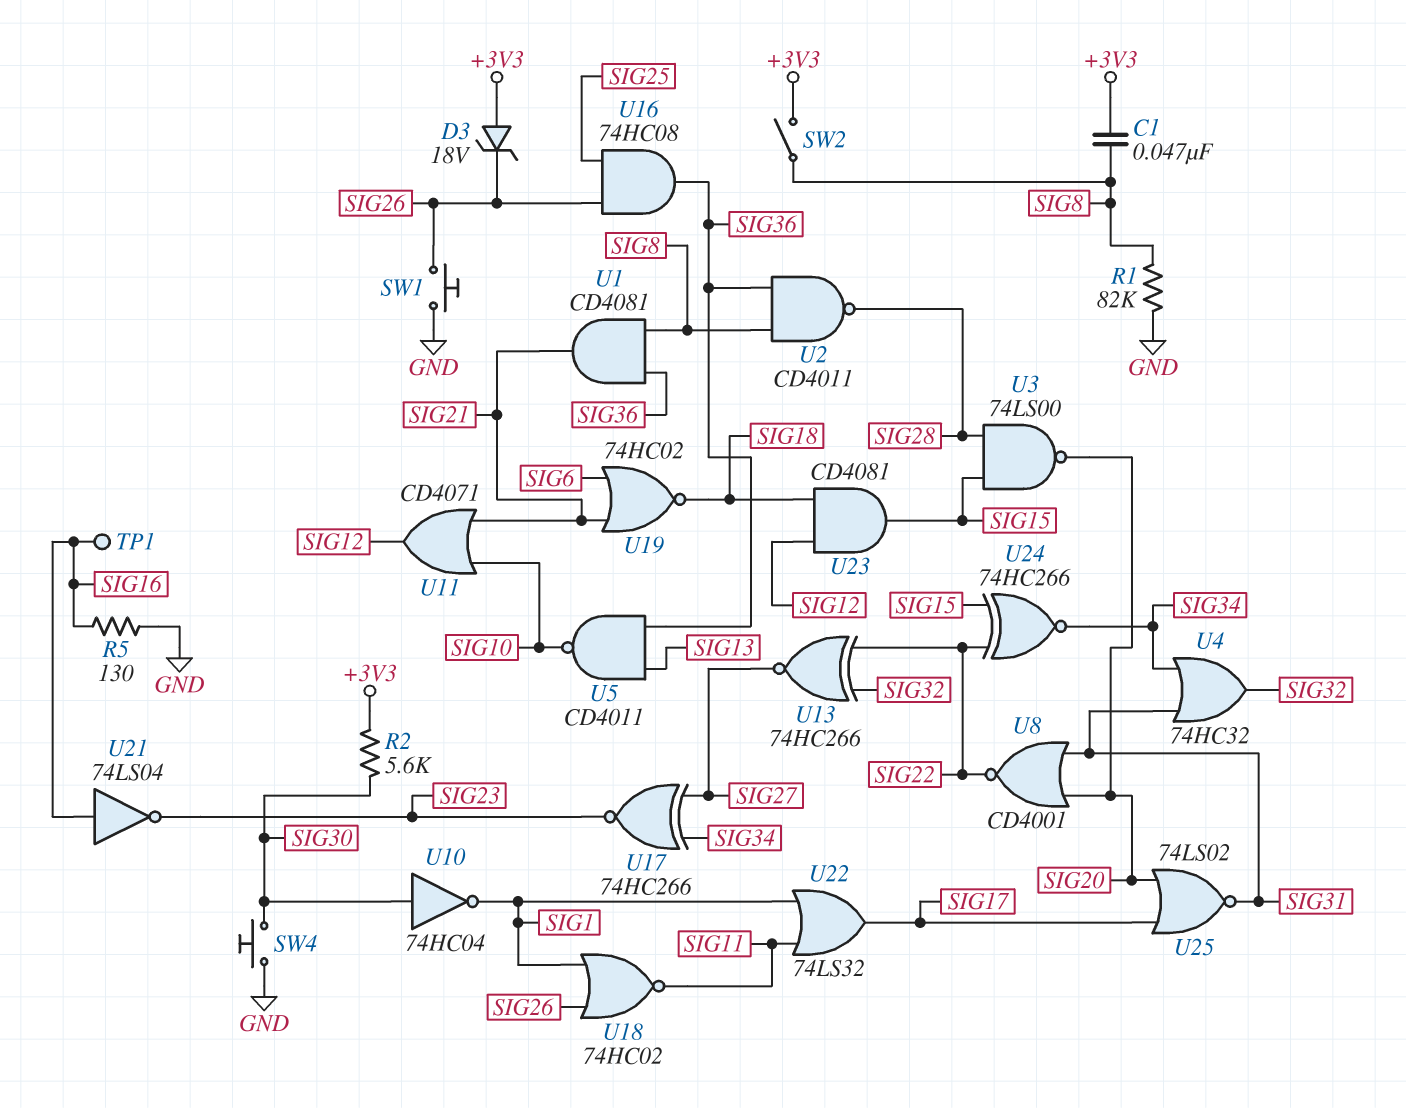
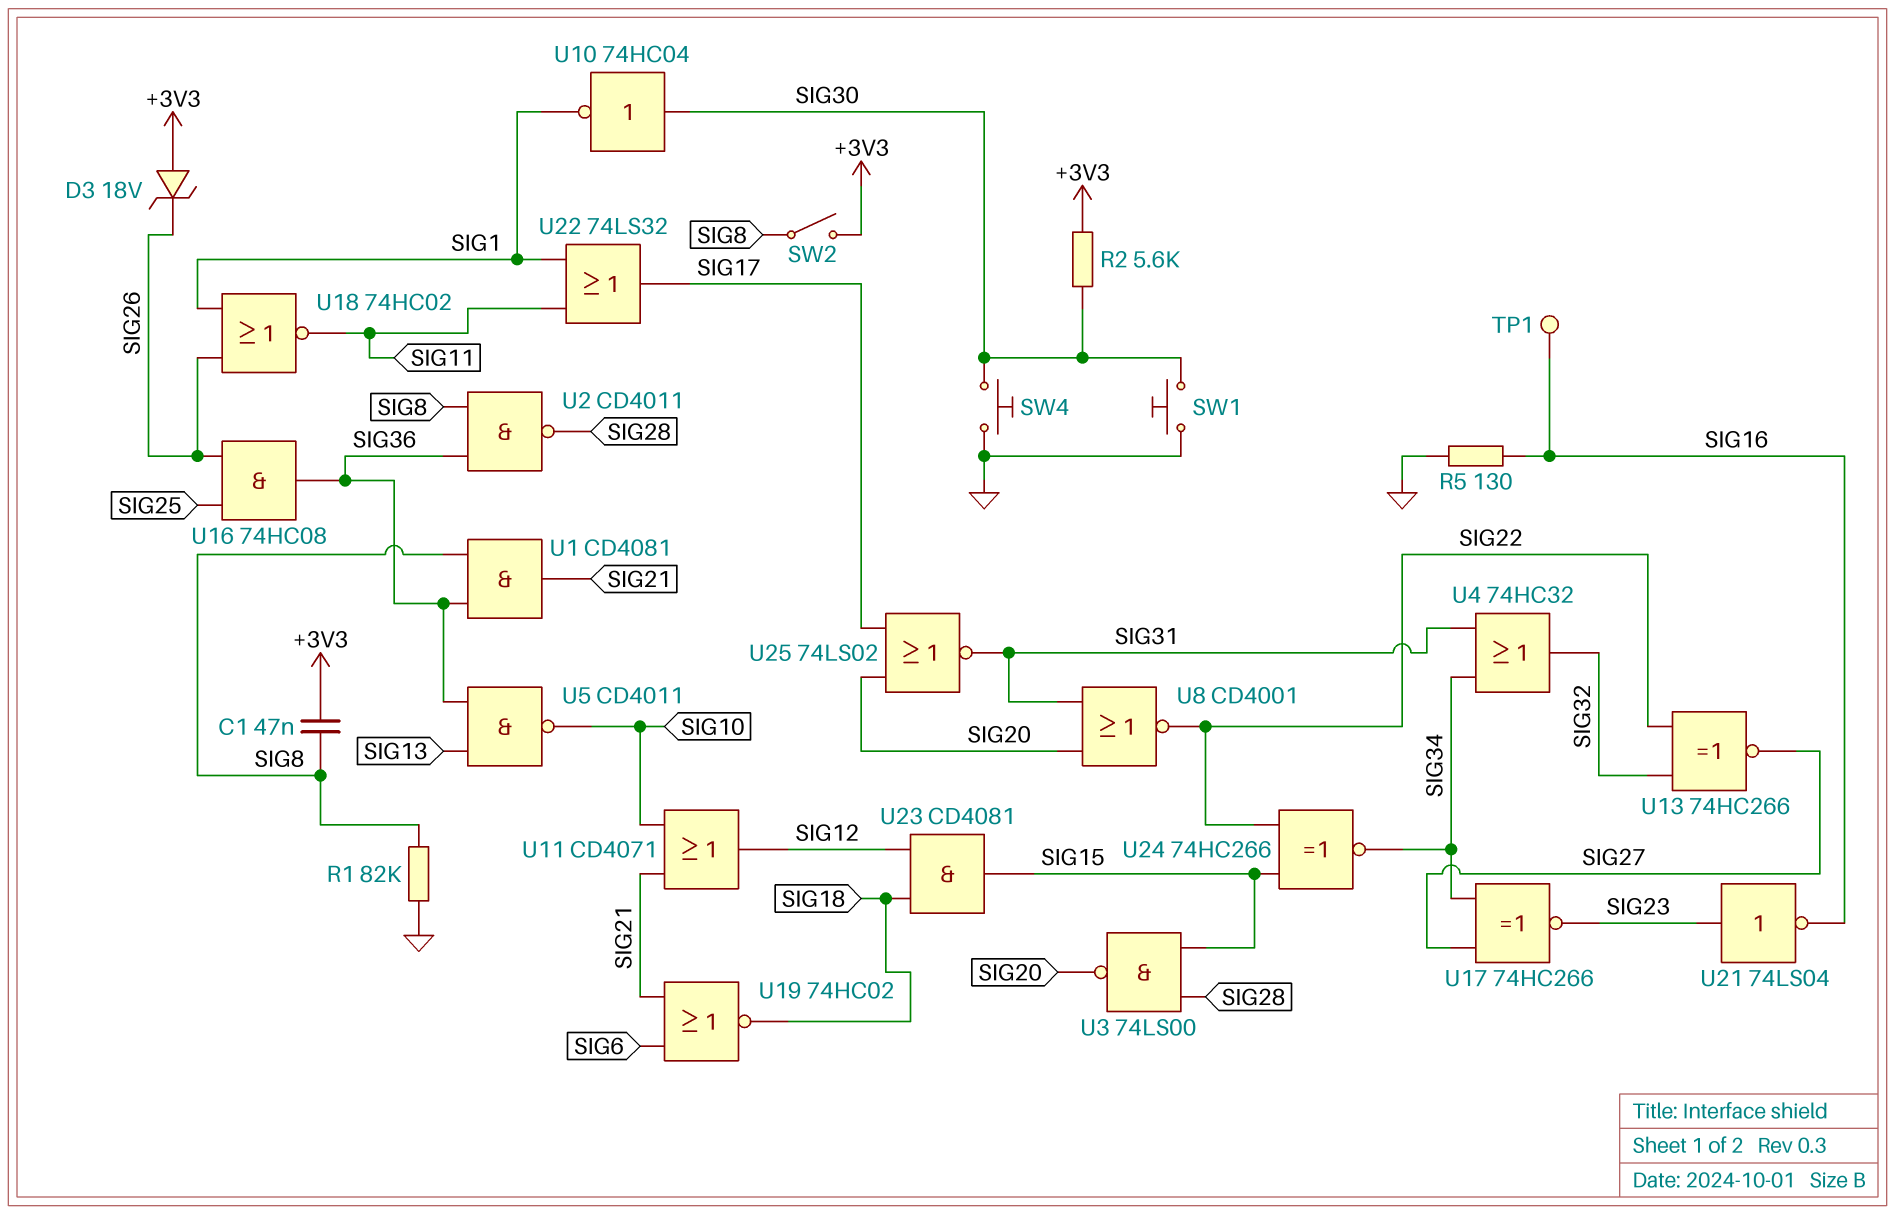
SW1: button (GND, SIG26) -> button (GND, SIG30)
U21: NOT 74LS04 (in SIG16, out SIG23) -> NOT 74LS04 (in SIG23, out SIG16)

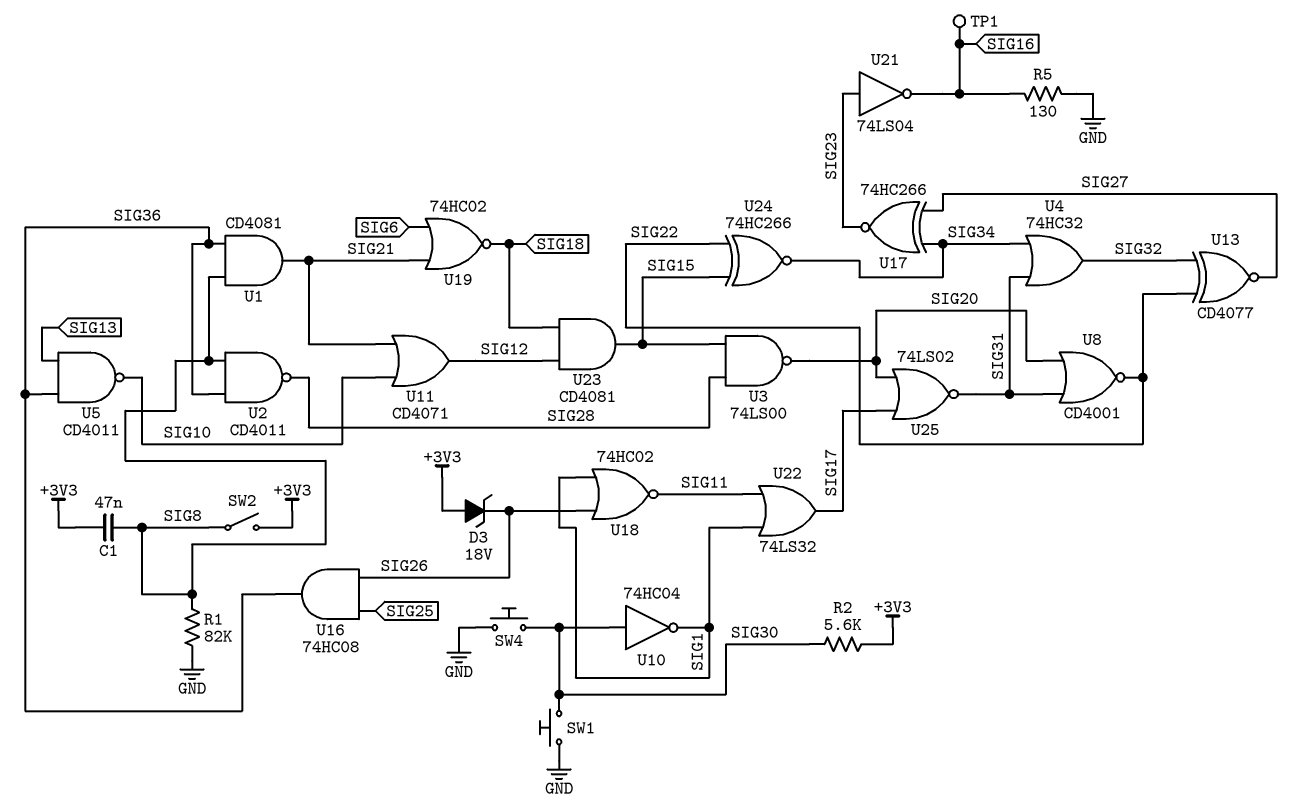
U13: XNOR 74HC266 (in SIG22, in SIG32, out SIG27) -> XNOR CD4077 (in SIG22, in SIG32, out SIG27)

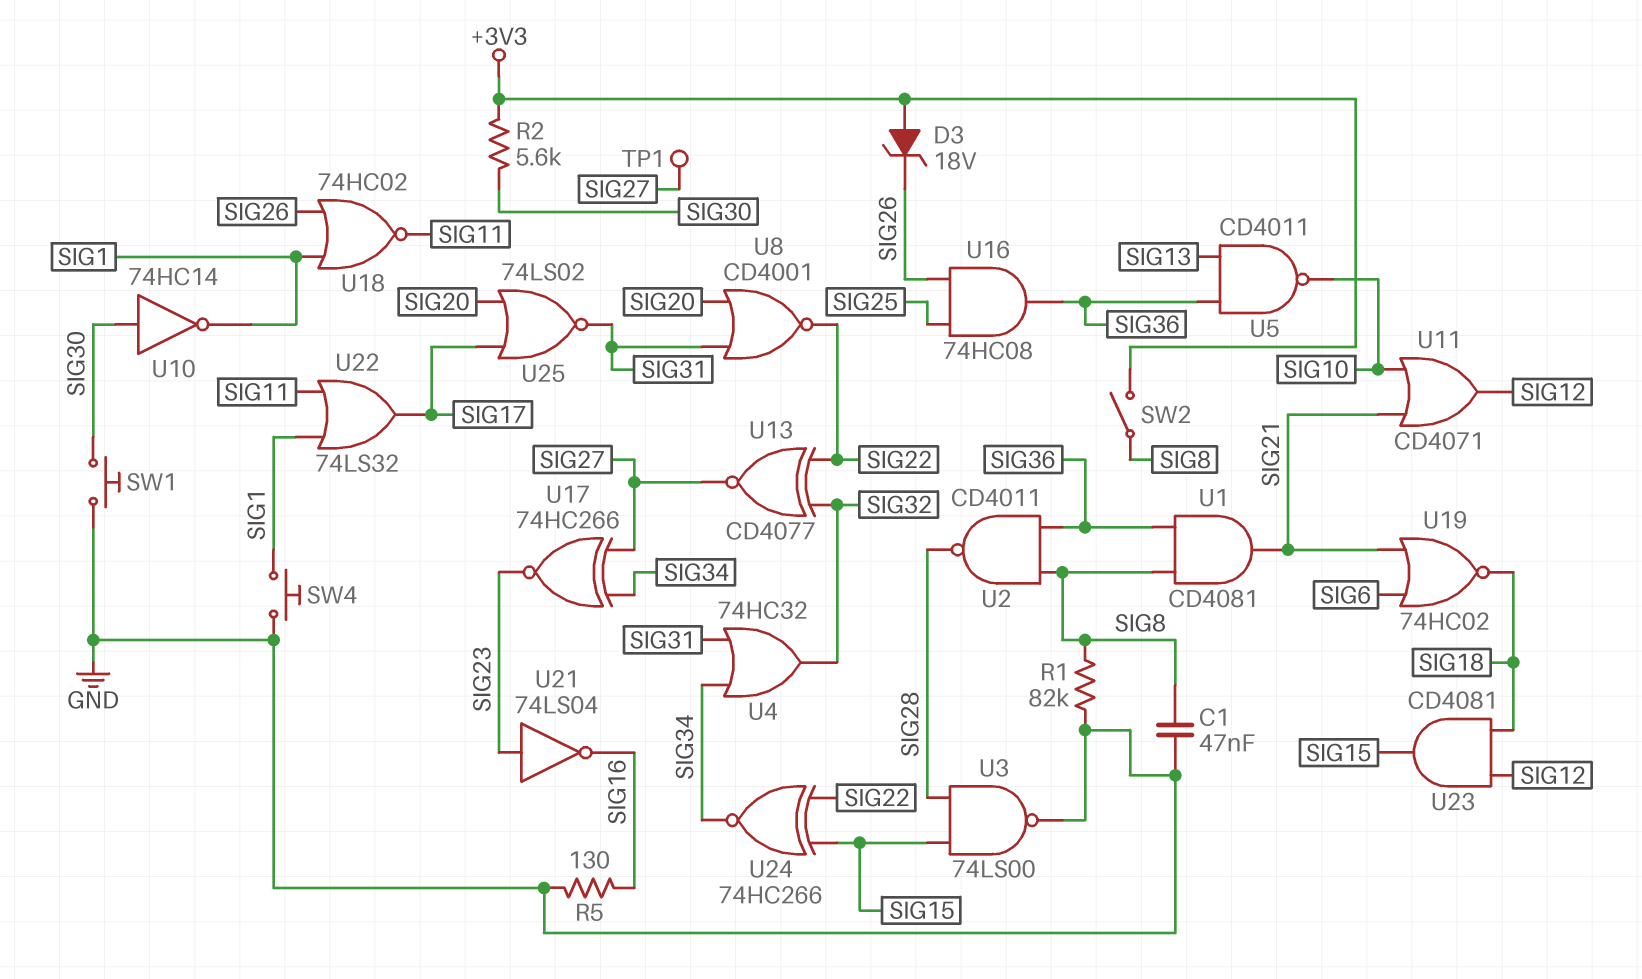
C1: 47nF (+3V3, SIG8) -> 47nF (GND, SIG8)
SW4: button (GND, SIG30) -> button (GND, SIG1)
TP1: test point (SIG16) -> test point (SIG27)
U3: NAND 74LS00 (in SIG15, in SIG28, out SIG20) -> NAND 74LS00 (in SIG15, in SIG28, out GND)
U10: NOT 74HC04 (in SIG30, out SIG1) -> NOT 74HC14 (in SIG30, out SIG1)

